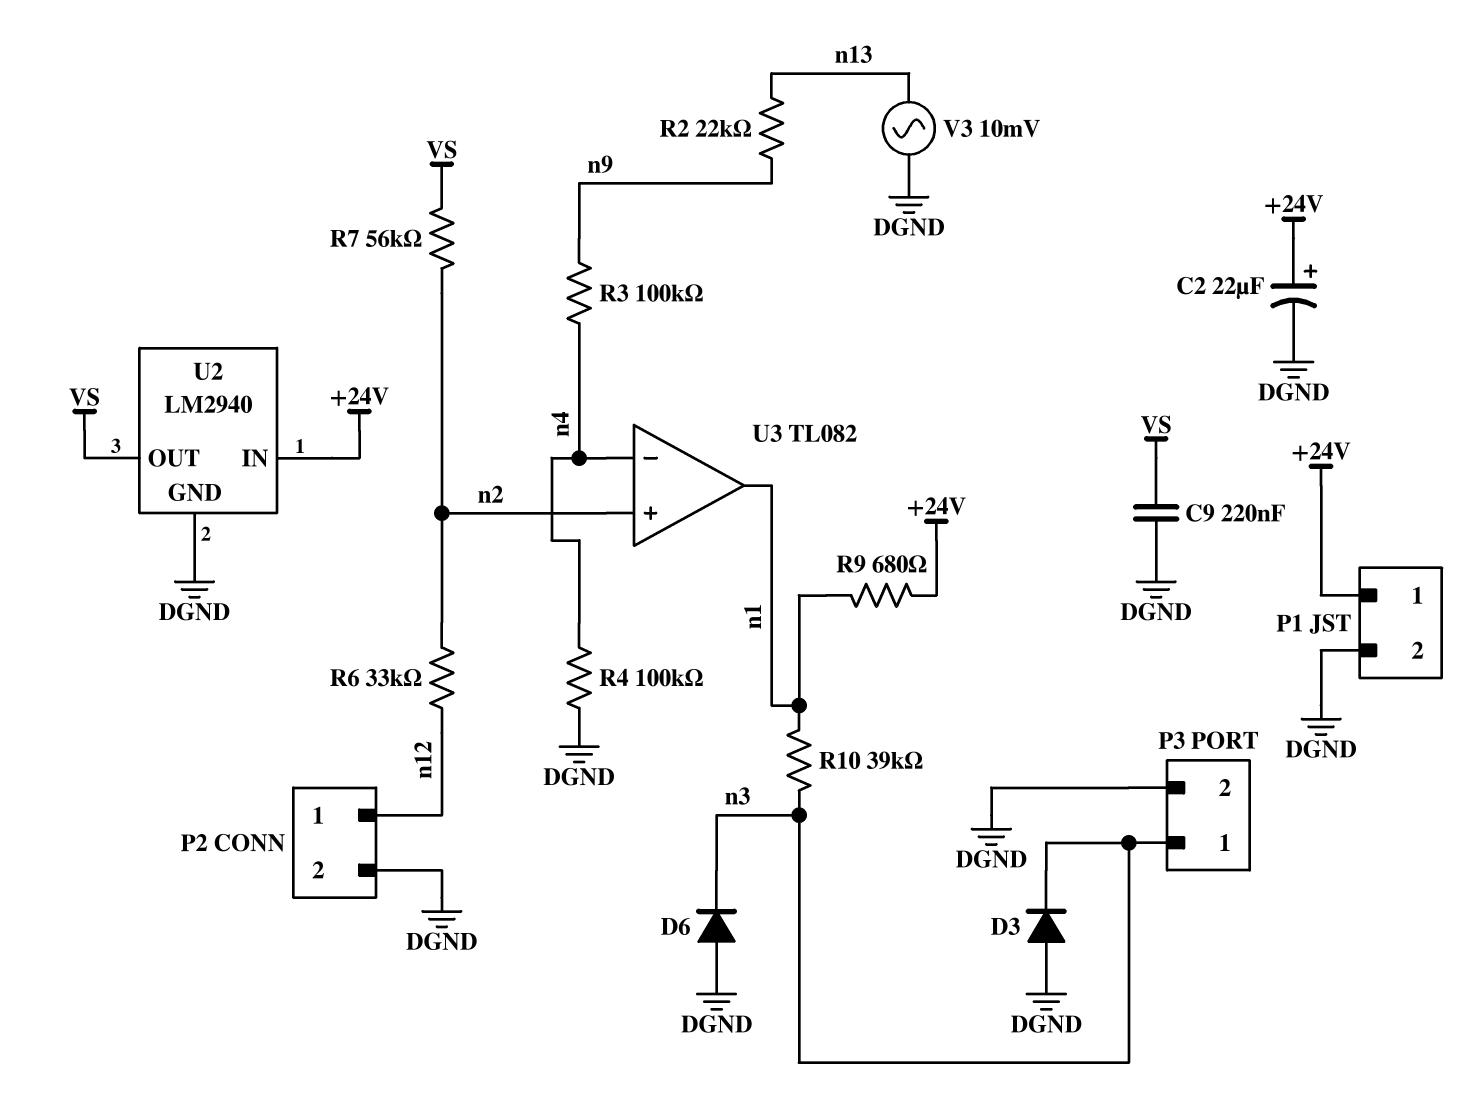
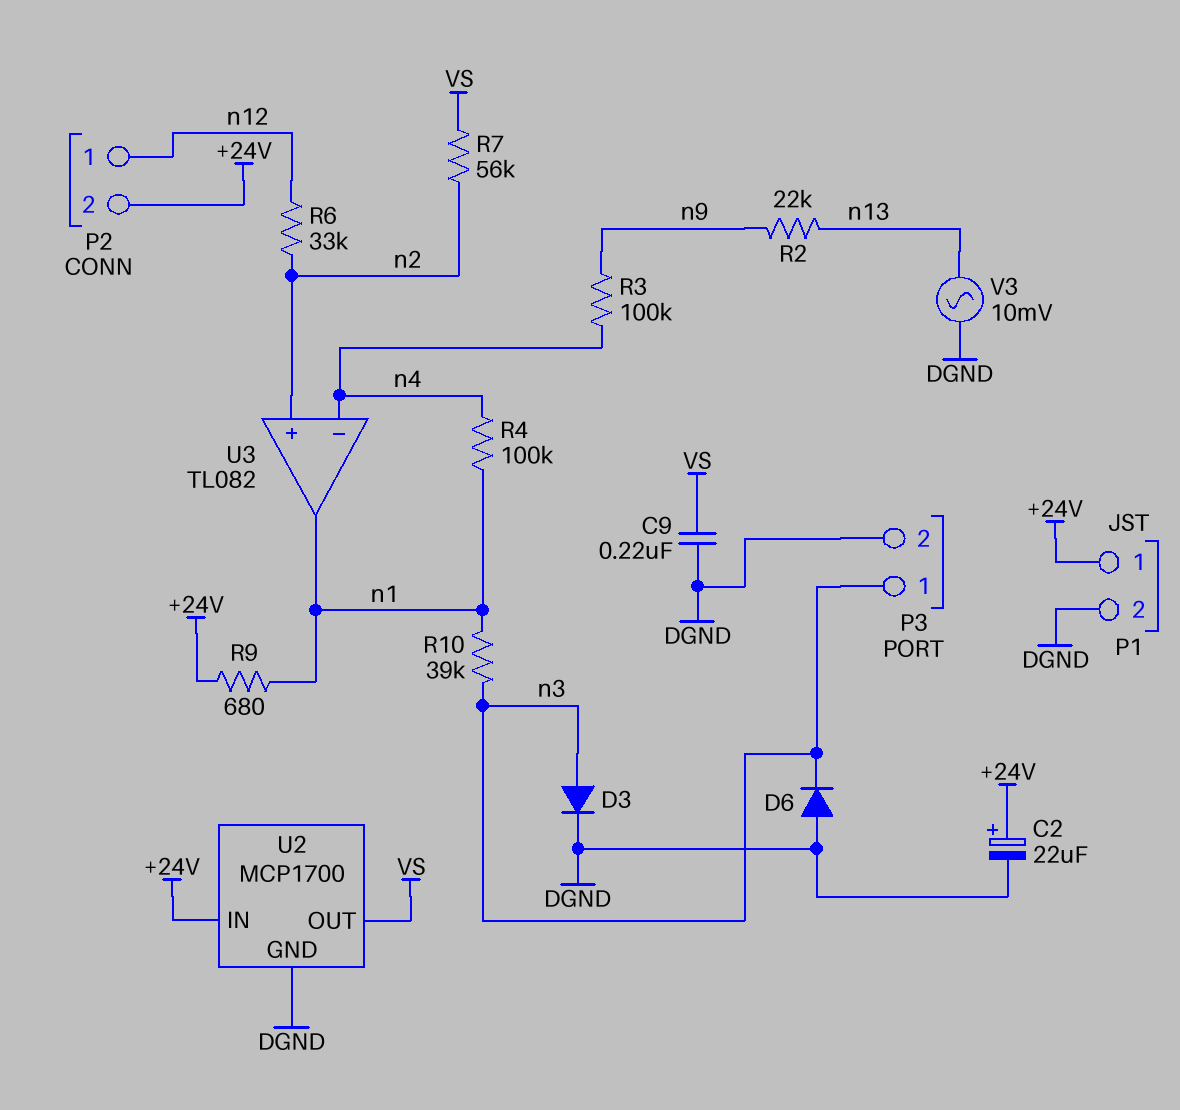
D3: diode (A DGND, K n3) -> diode (A n3, K DGND)
P2 pin 2: DGND -> +24V
R4: 100k (DGND, n4) -> 100k (n1, n4)
U2: LM2940 -> MCP1700

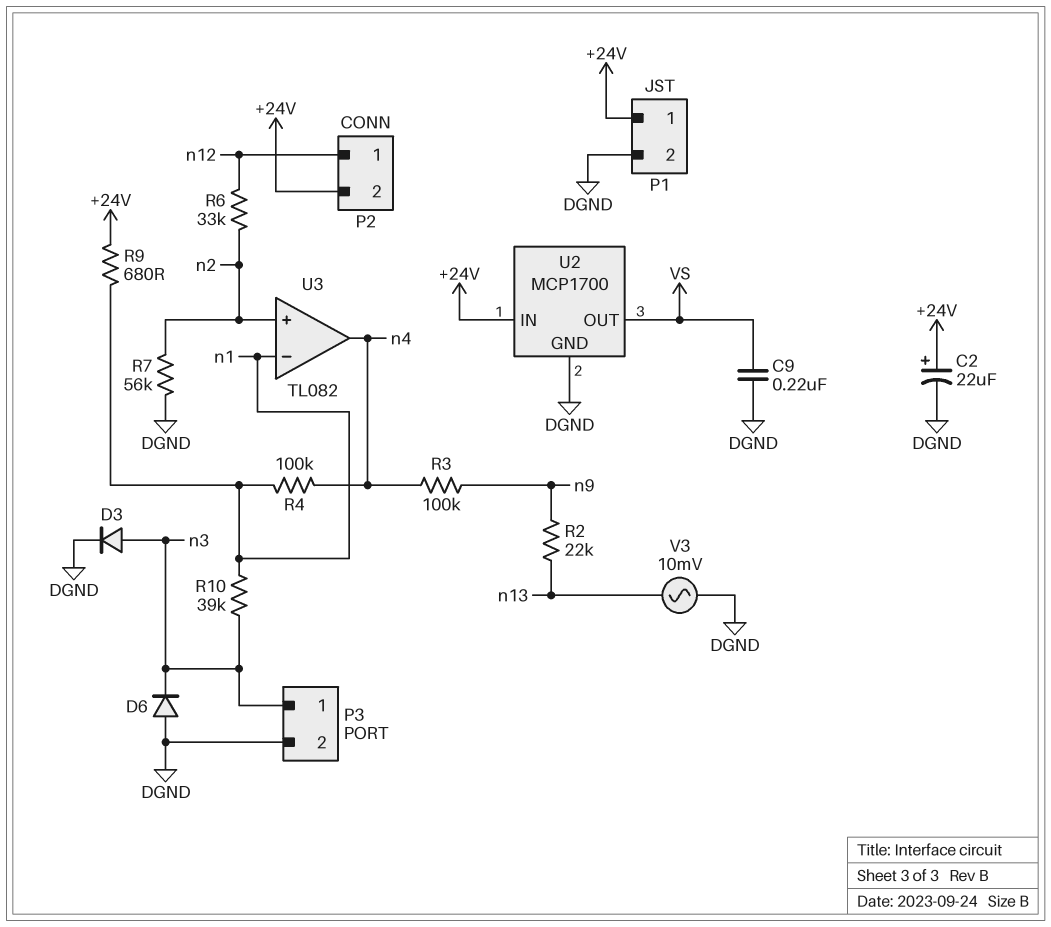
R7: 56k (VS, n2) -> 56k (DGND, n2)
U3 pin in-: n4 -> n1
U3 pin out: n1 -> n4

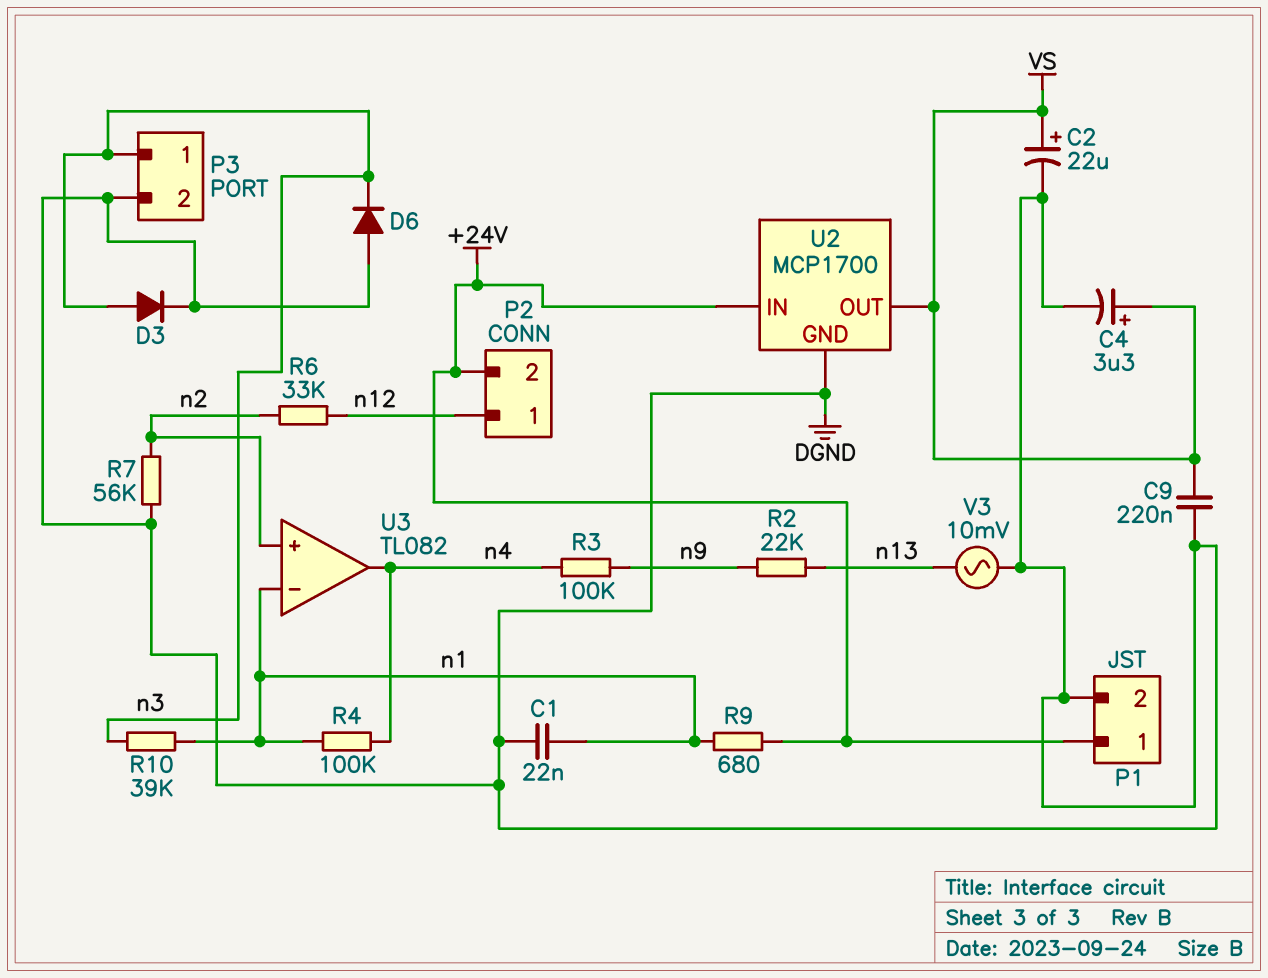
C1: none -> 22nF (DGND, n1)
C2: 22uF (plus +24V, minus DGND) -> 22uF (plus VS, minus DGND)
C4: none -> 3.3uF (plus VS, minus DGND)

